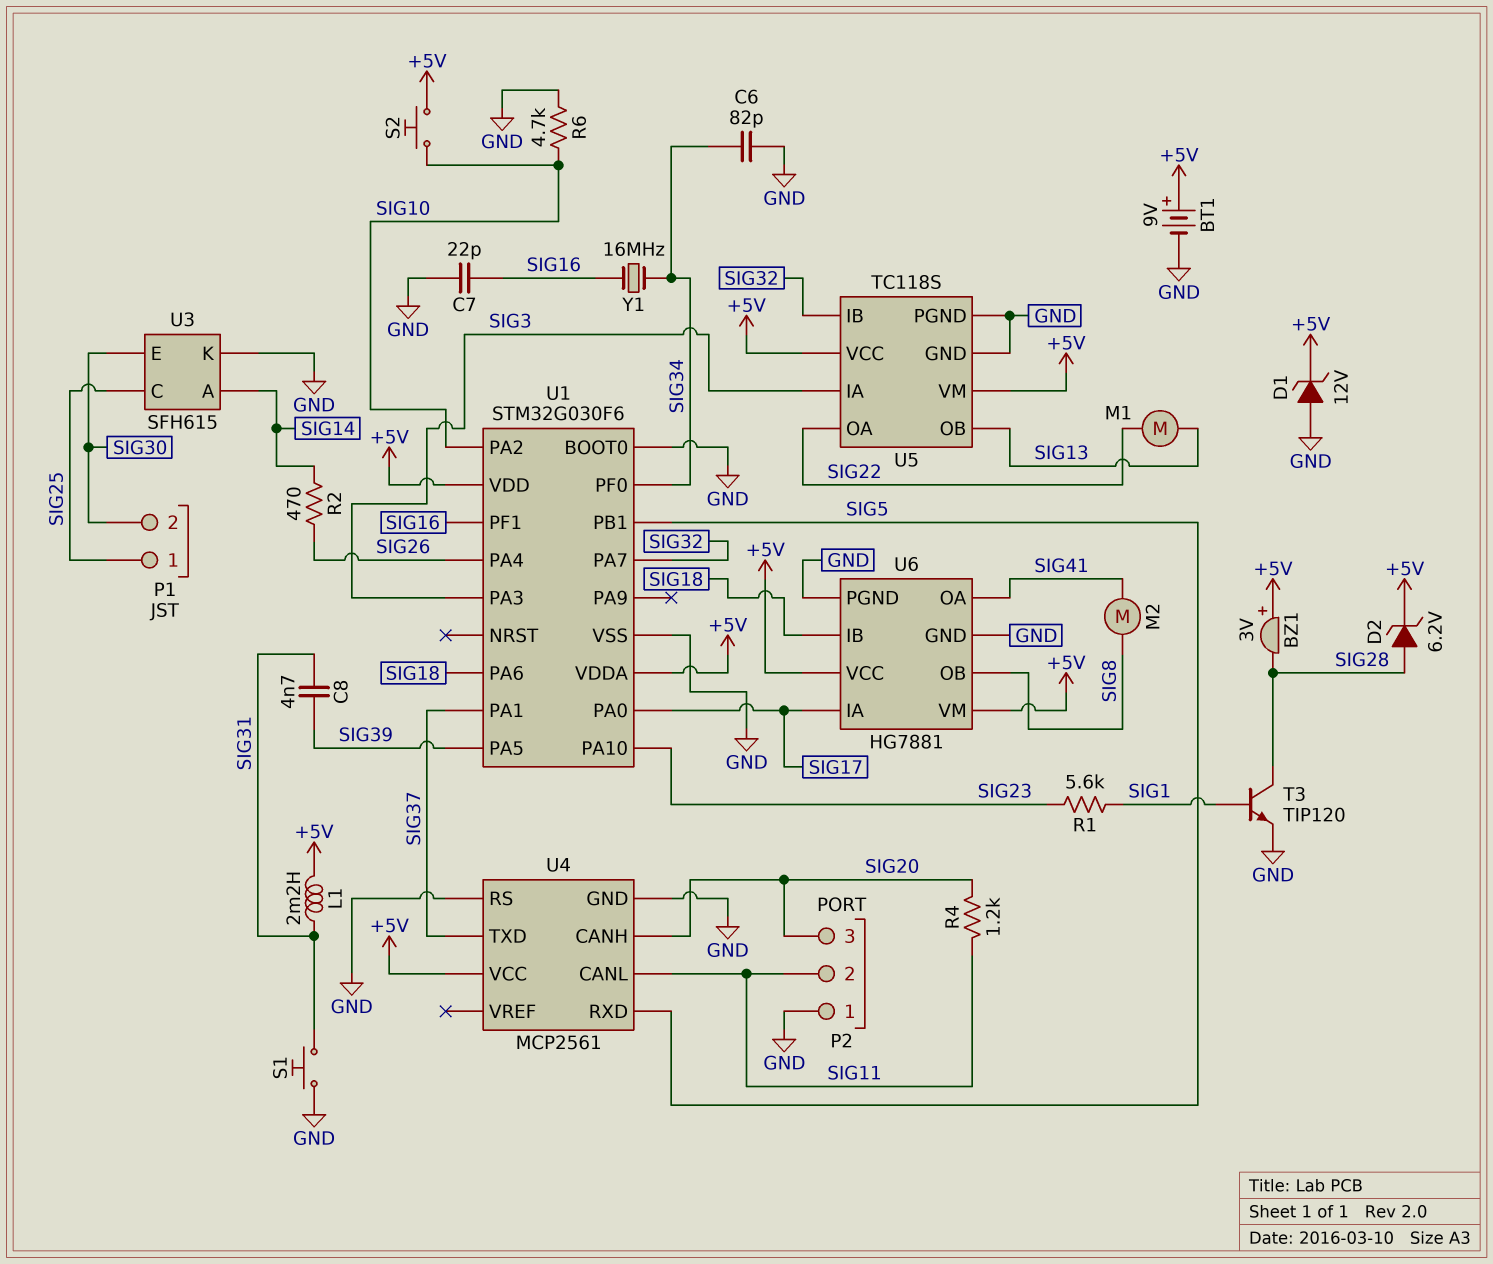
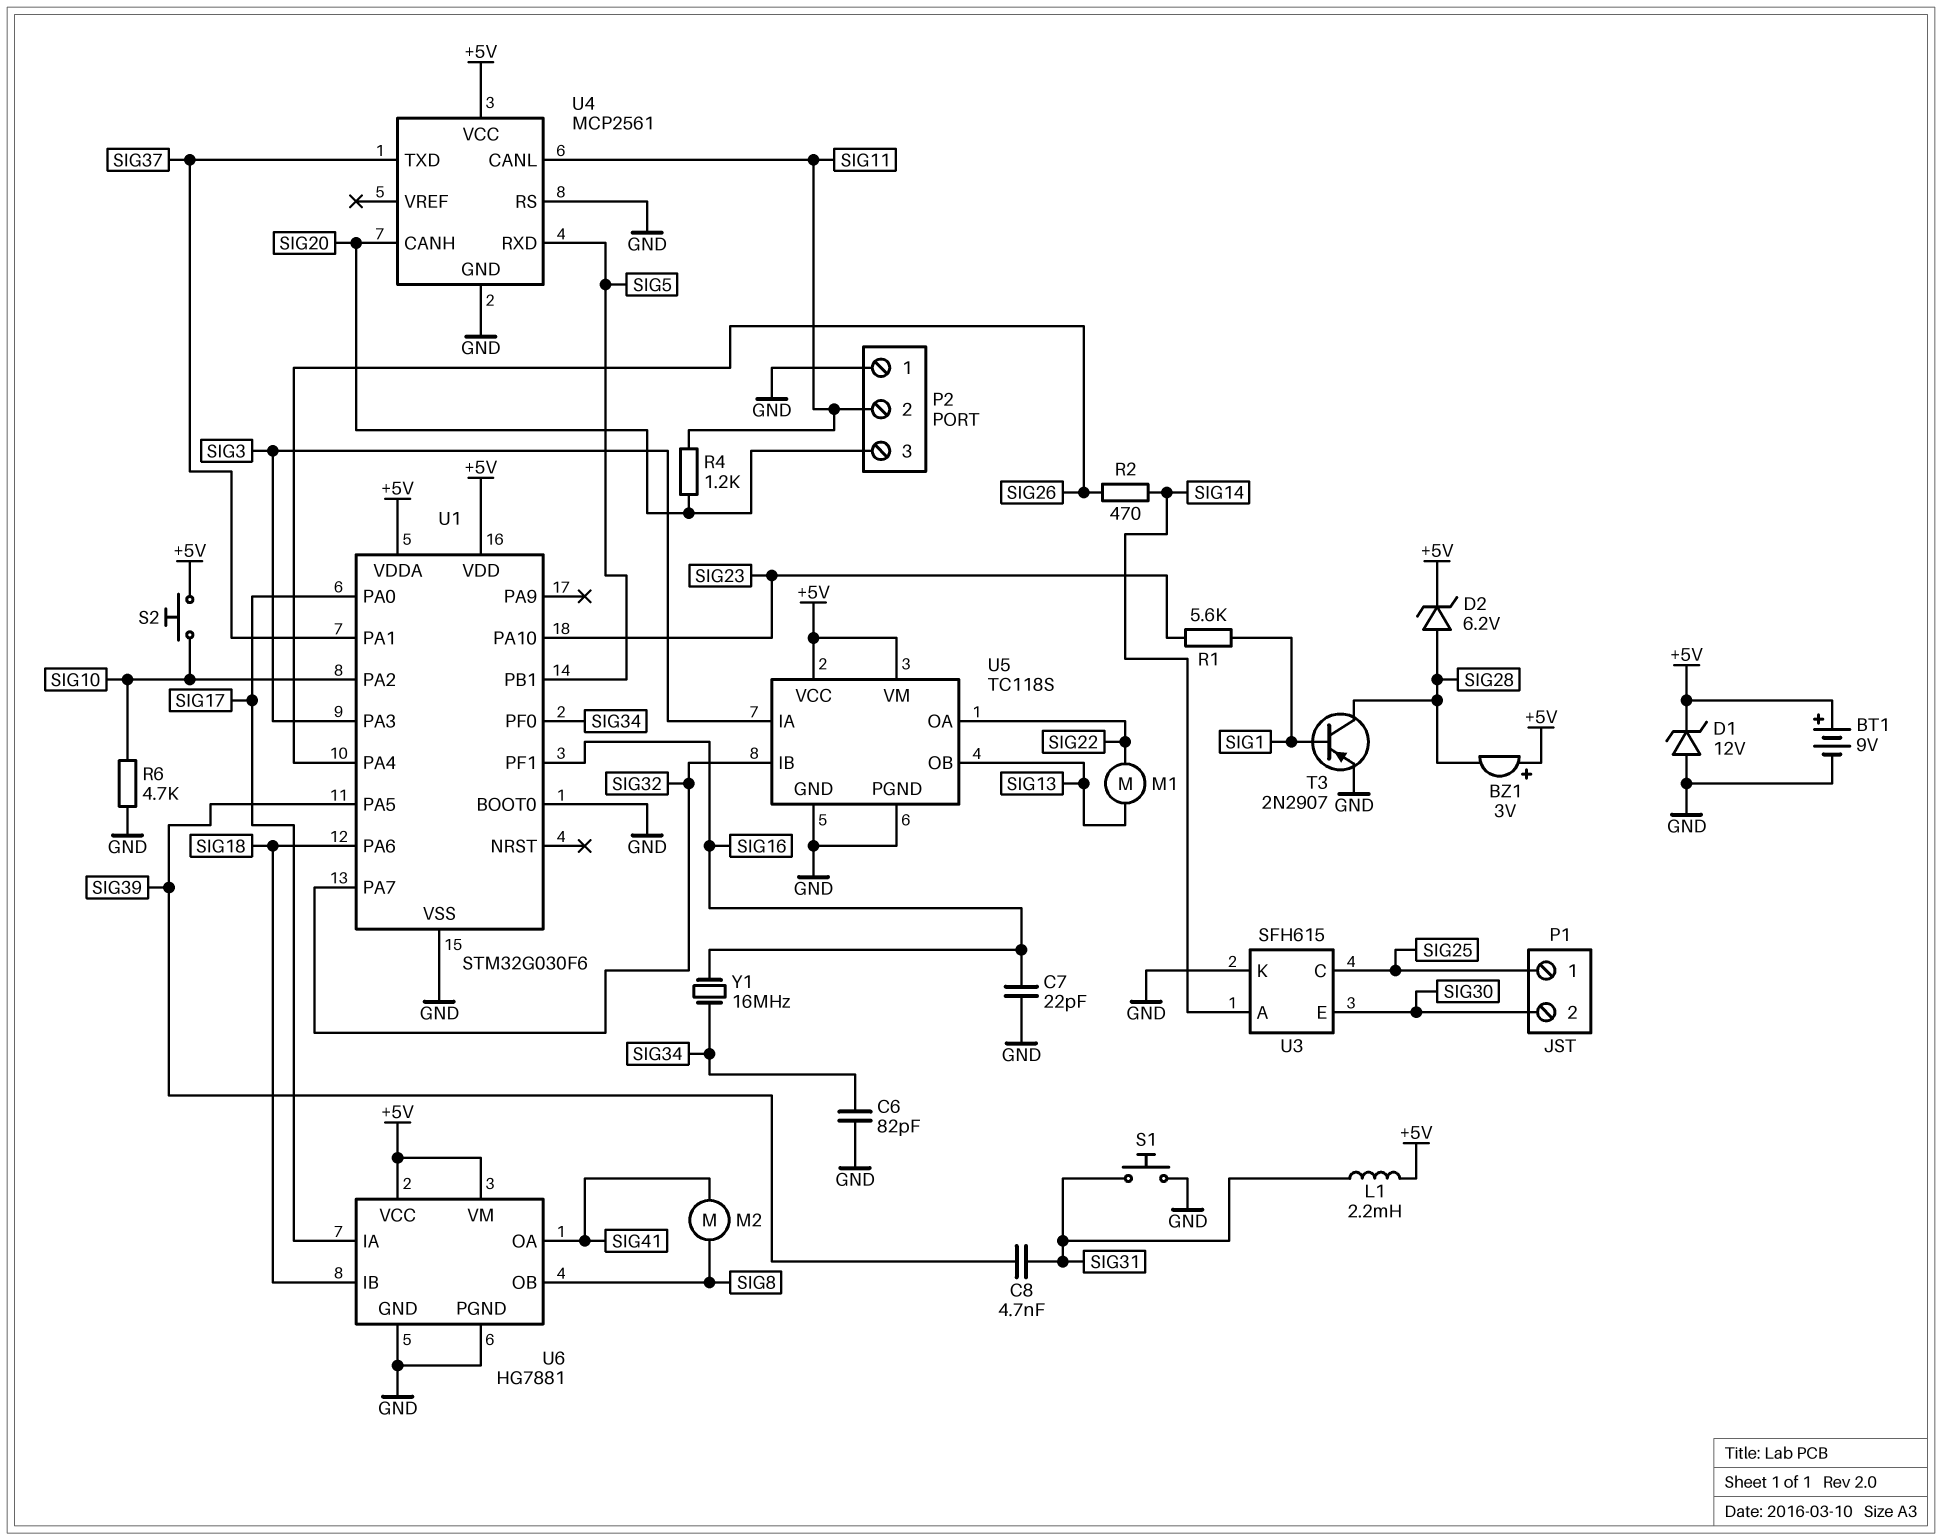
T3: NPN TIP120 (B SIG1, C SIG28, E GND) -> PNP 2N2907 (B SIG1, C SIG28, E GND)

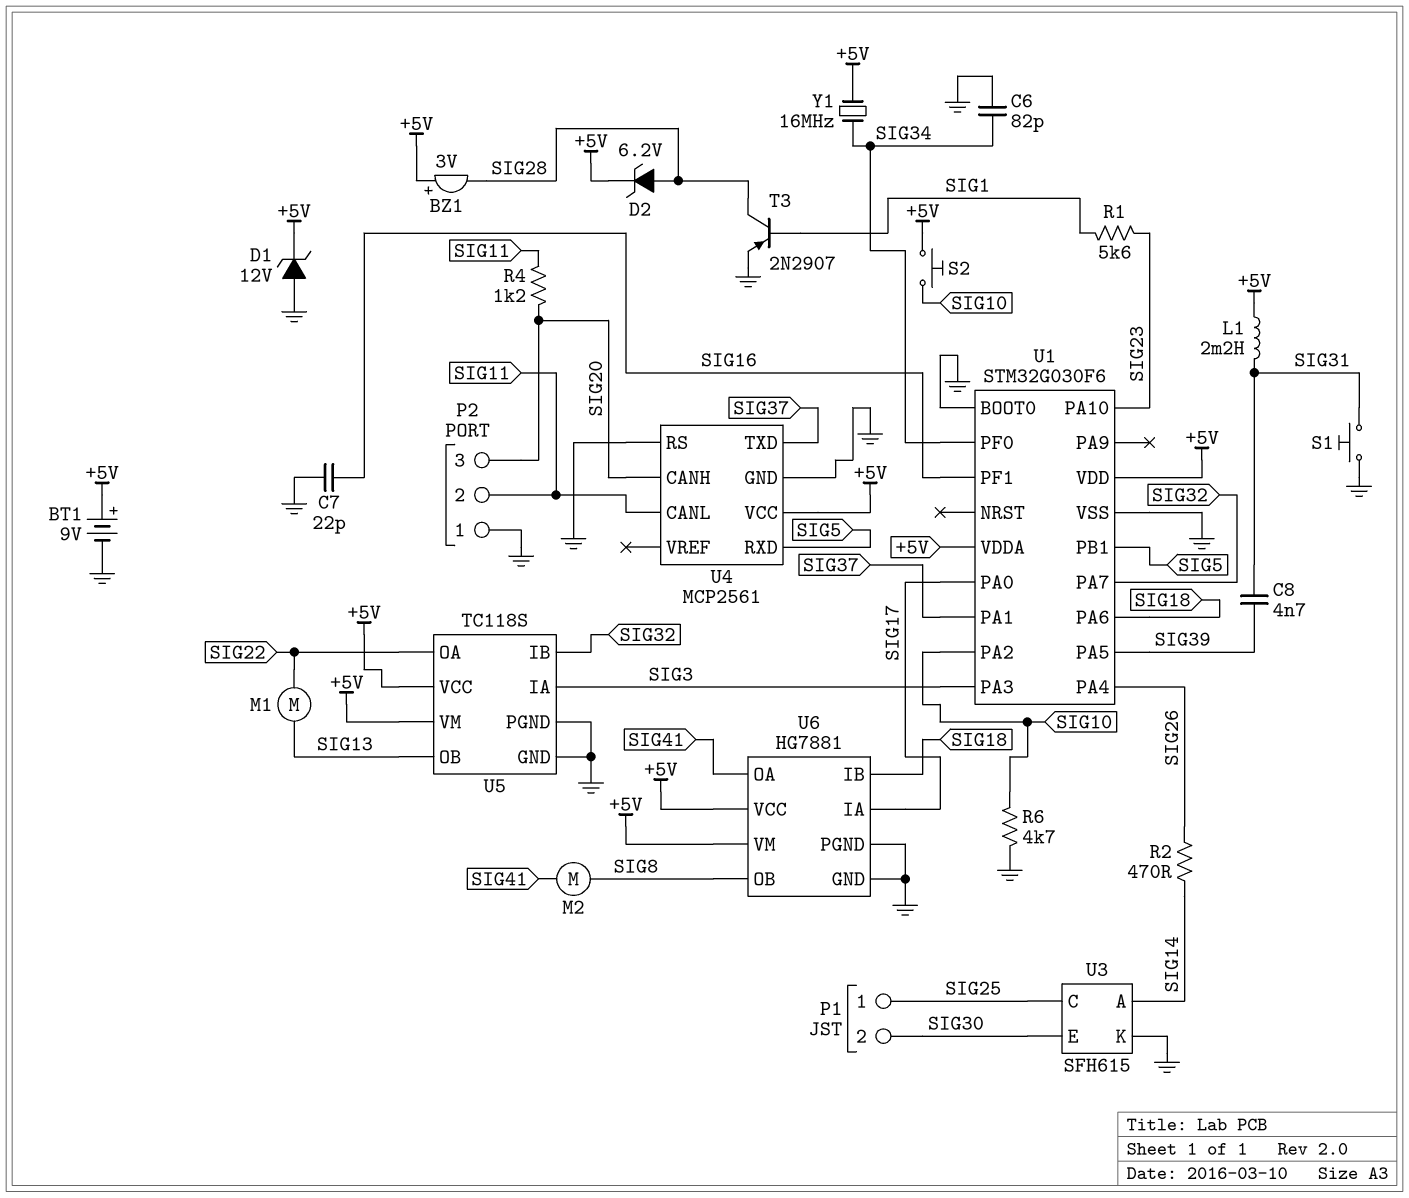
Y1: 16MHz (SIG16, SIG34) -> 16MHz (+5V, SIG34)

